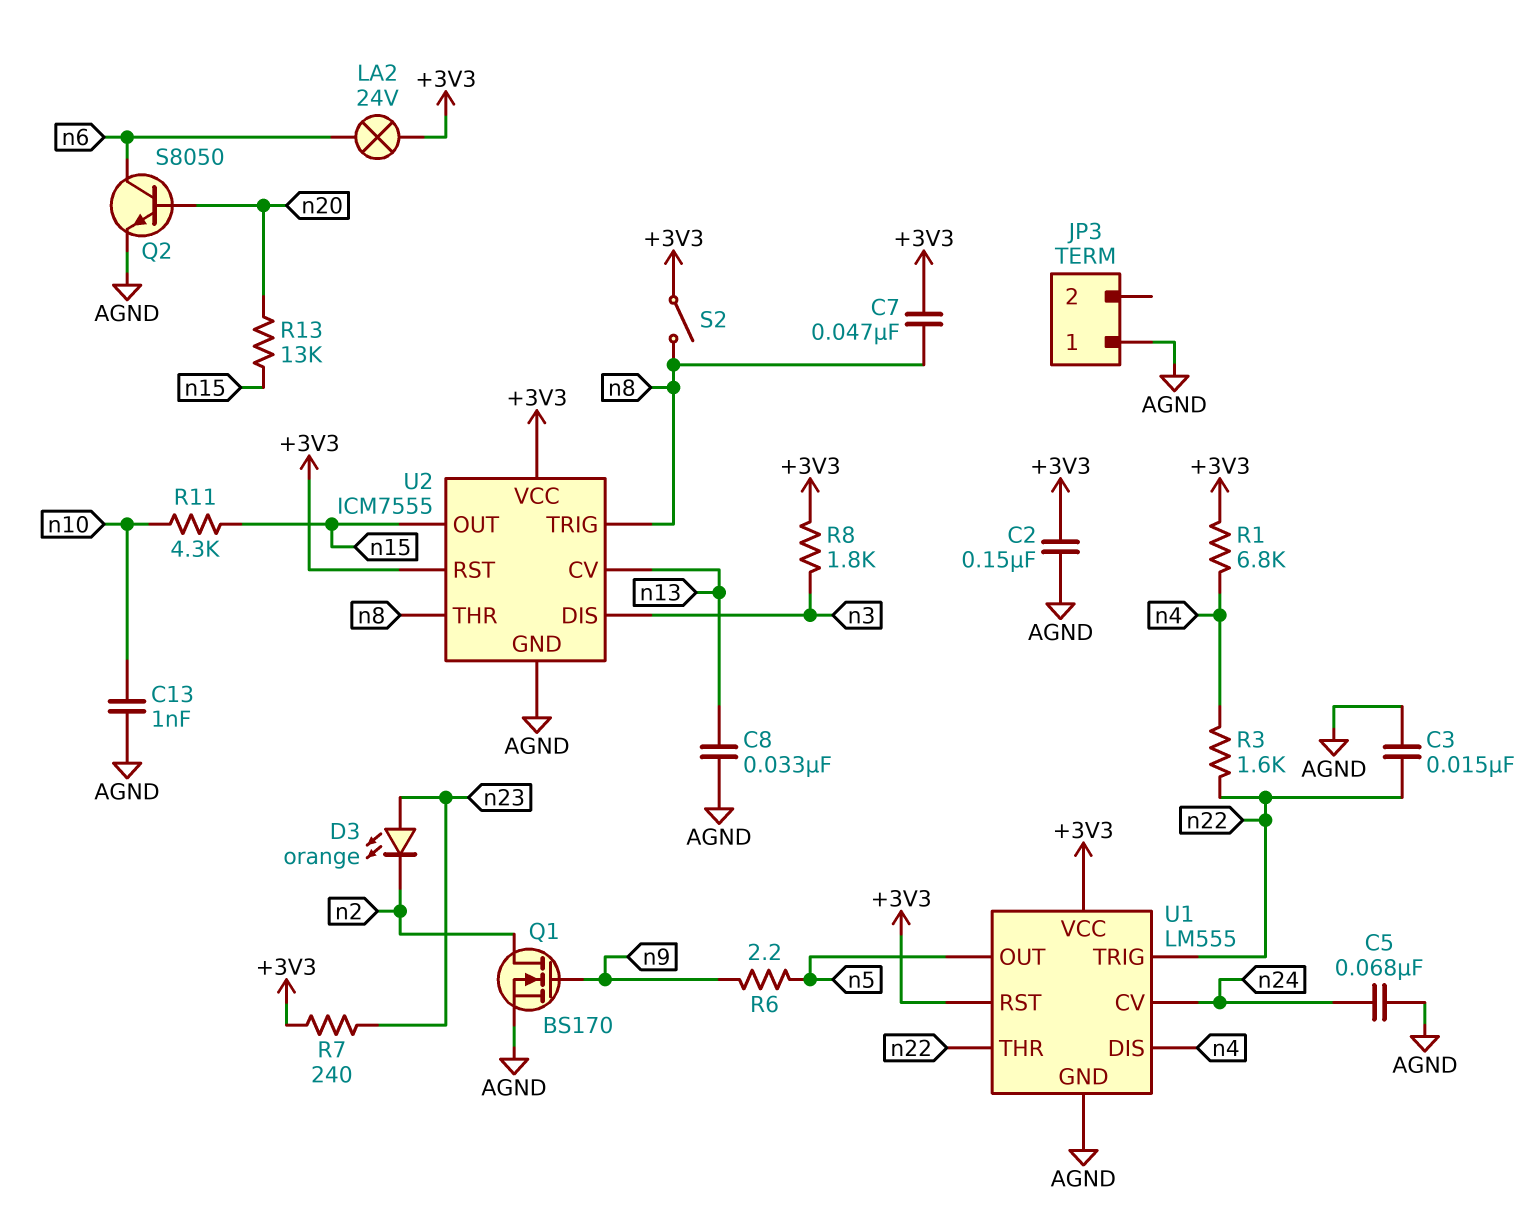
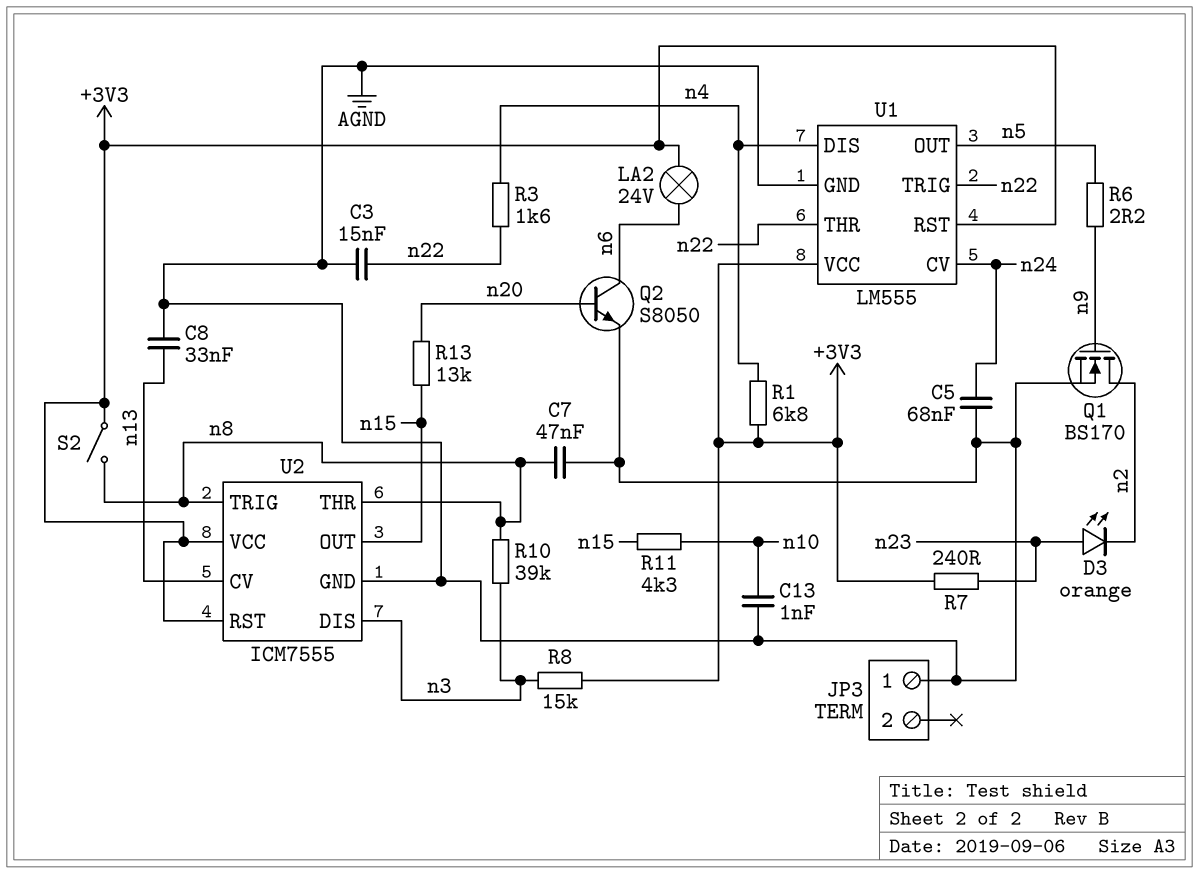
C2: 150nF (+3V3, AGND) -> none
C7: 47nF (+3V3, n8) -> 47nF (AGND, n8)
R8: 1.8k (+3V3, n3) -> 15k (+3V3, n3)
R10: none -> 39k (n3, n8)

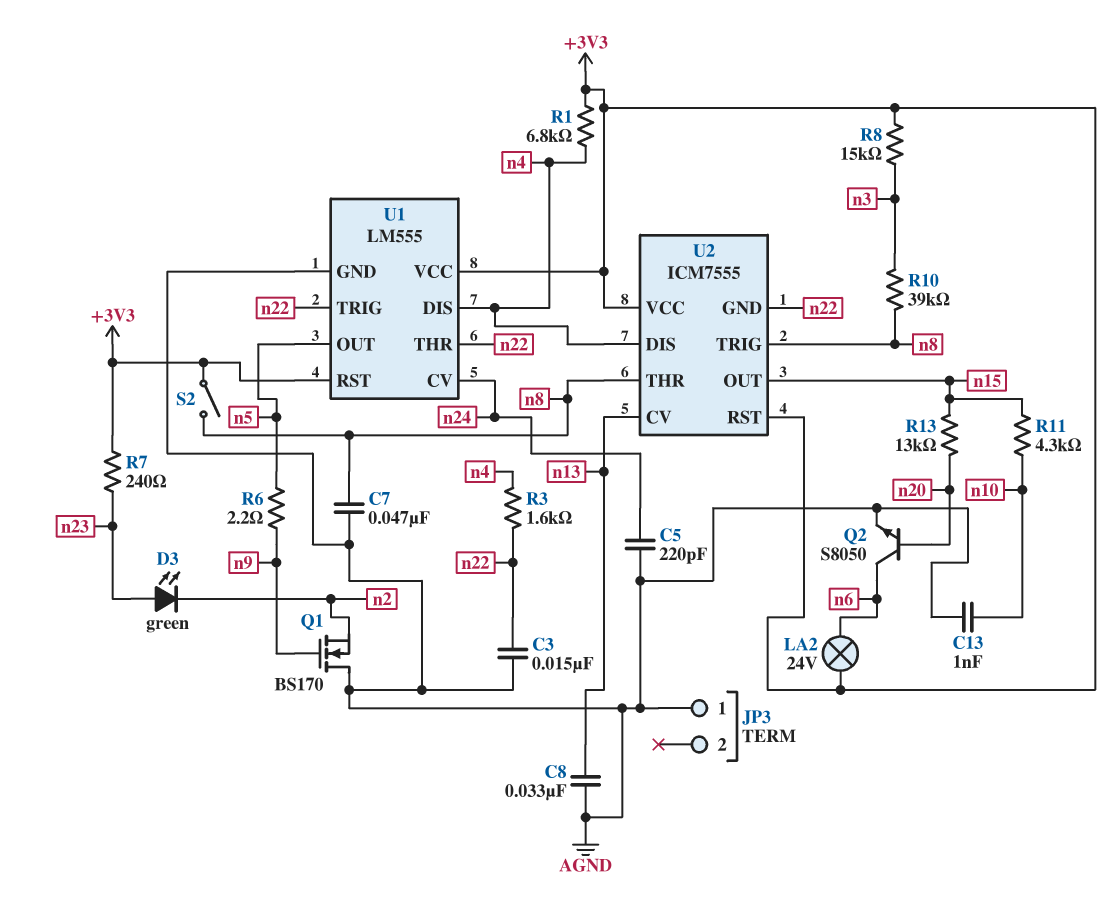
C5: 68nF (AGND, n24) -> 220pF (AGND, n24)
D3: LED orange (A n23, K n2) -> LED green (A n23, K n2)
Q1: NMOS BS170 (G n9, D n2, S AGND) -> NMOS BS170 (G n9, D AGND, S n2)
U2 pin DIS: n3 -> n4
U2 pin GND: AGND -> n22

